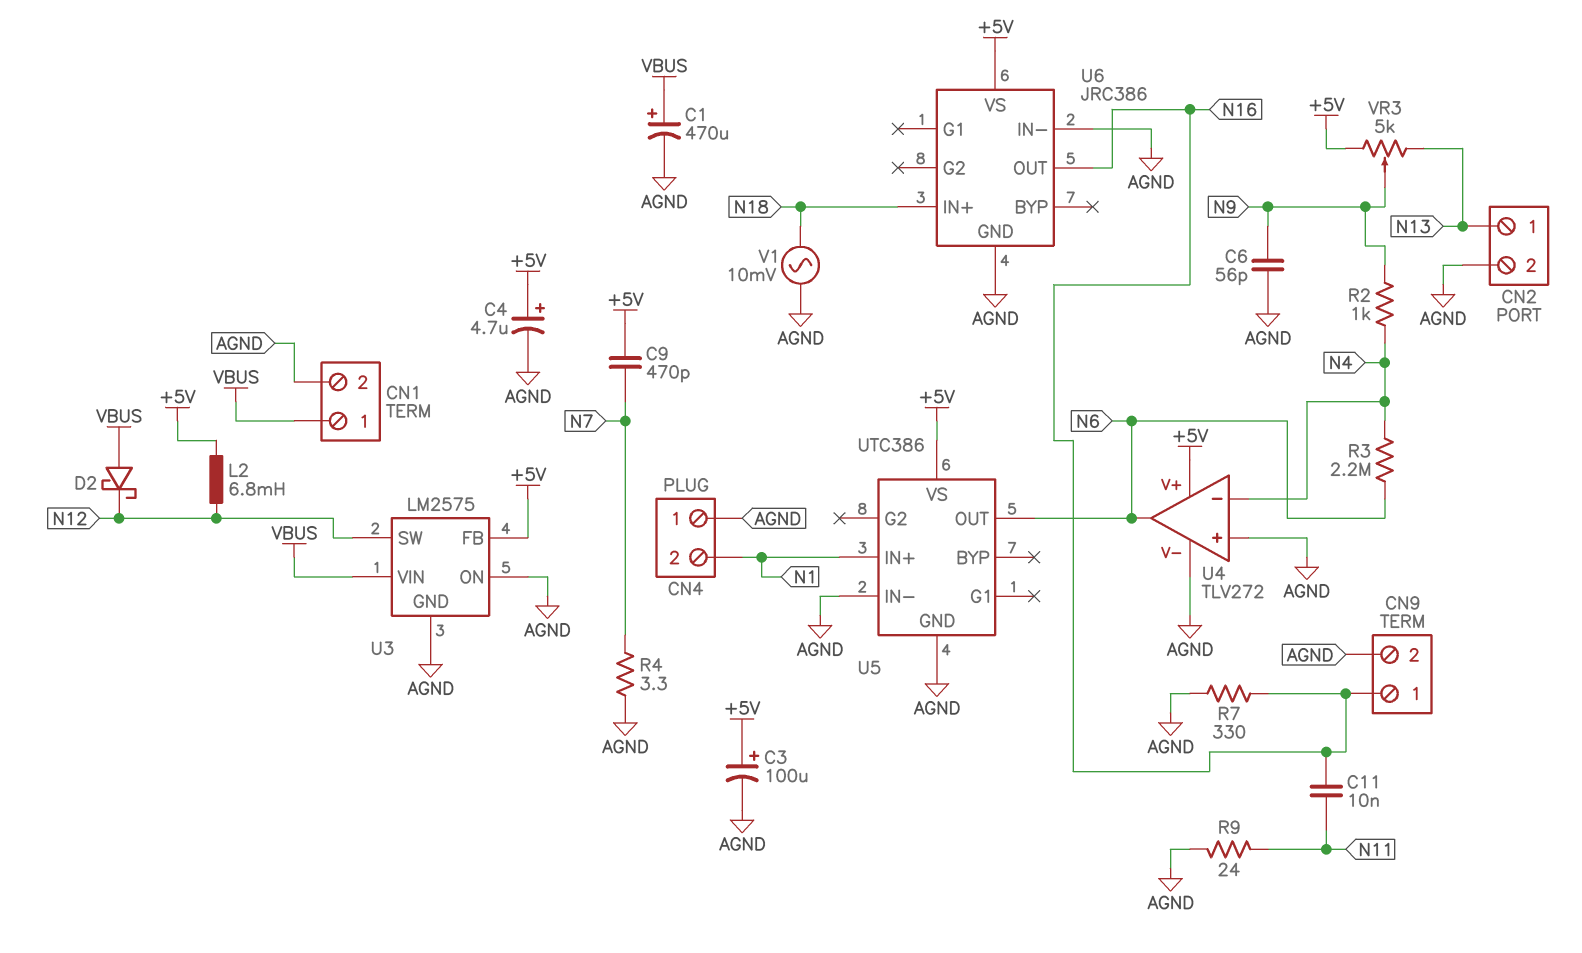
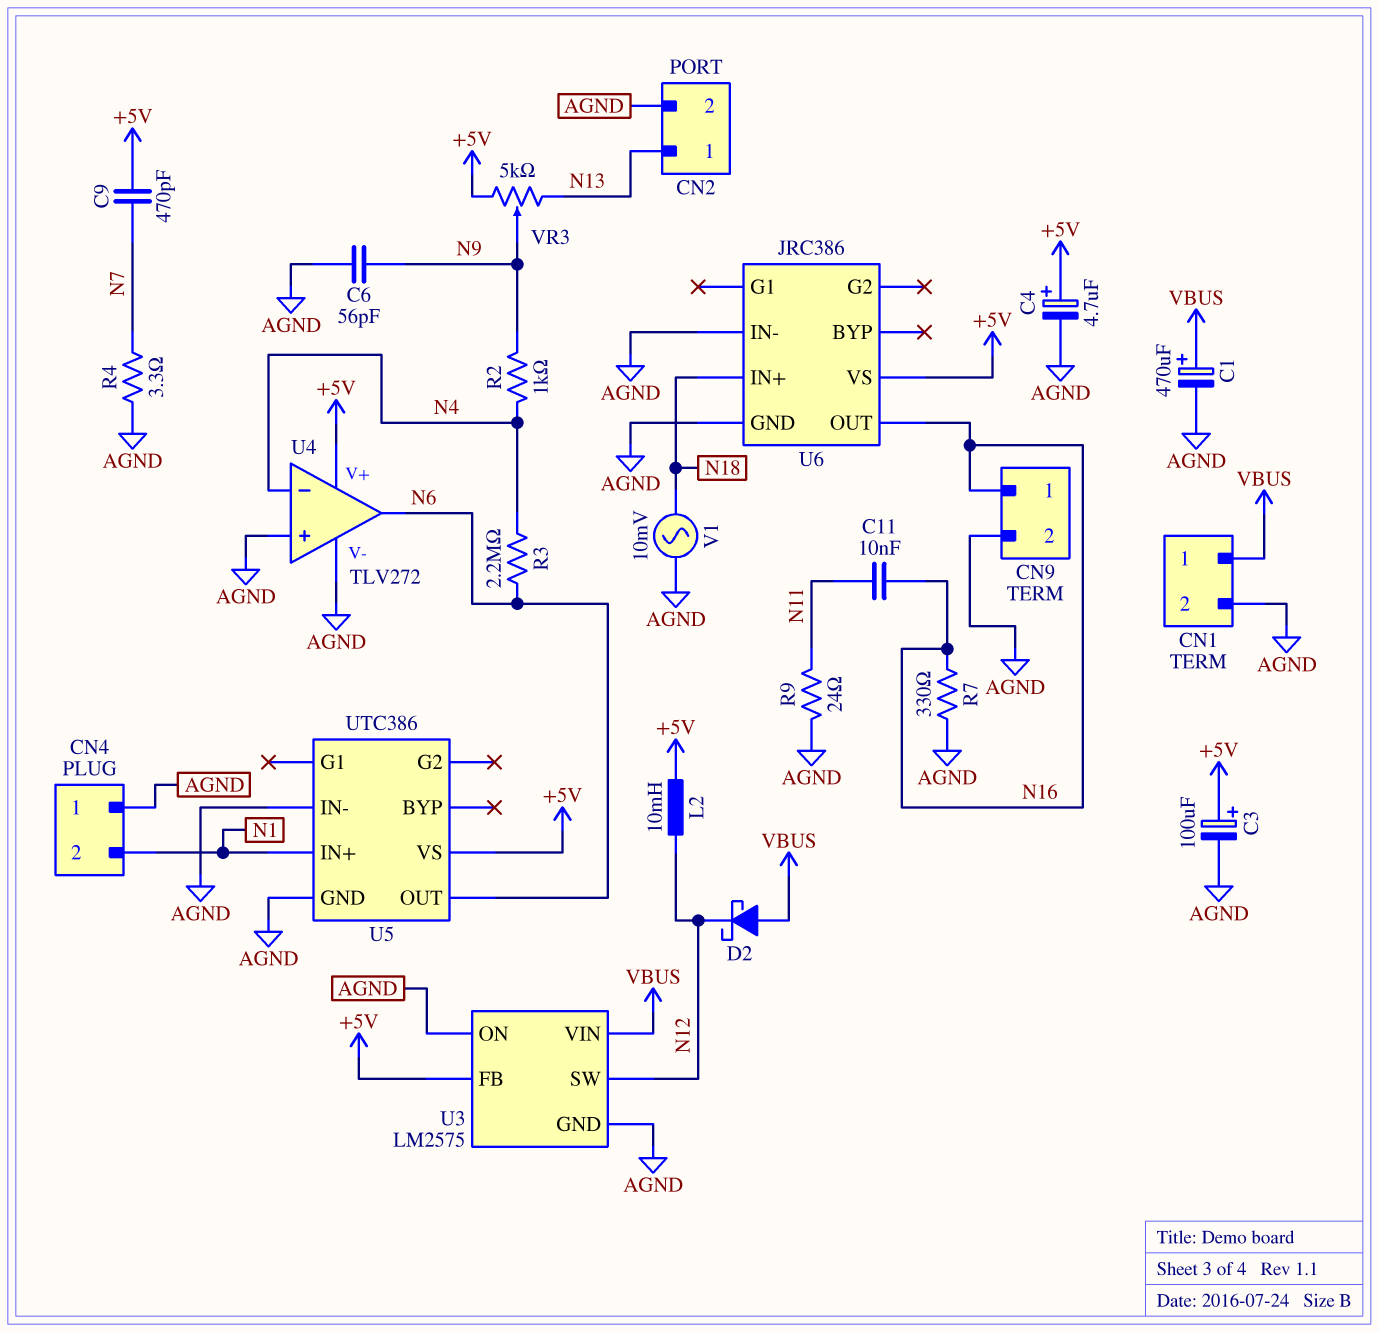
L2: 6.8mH (+5V, N12) -> 10mH (+5V, N12)

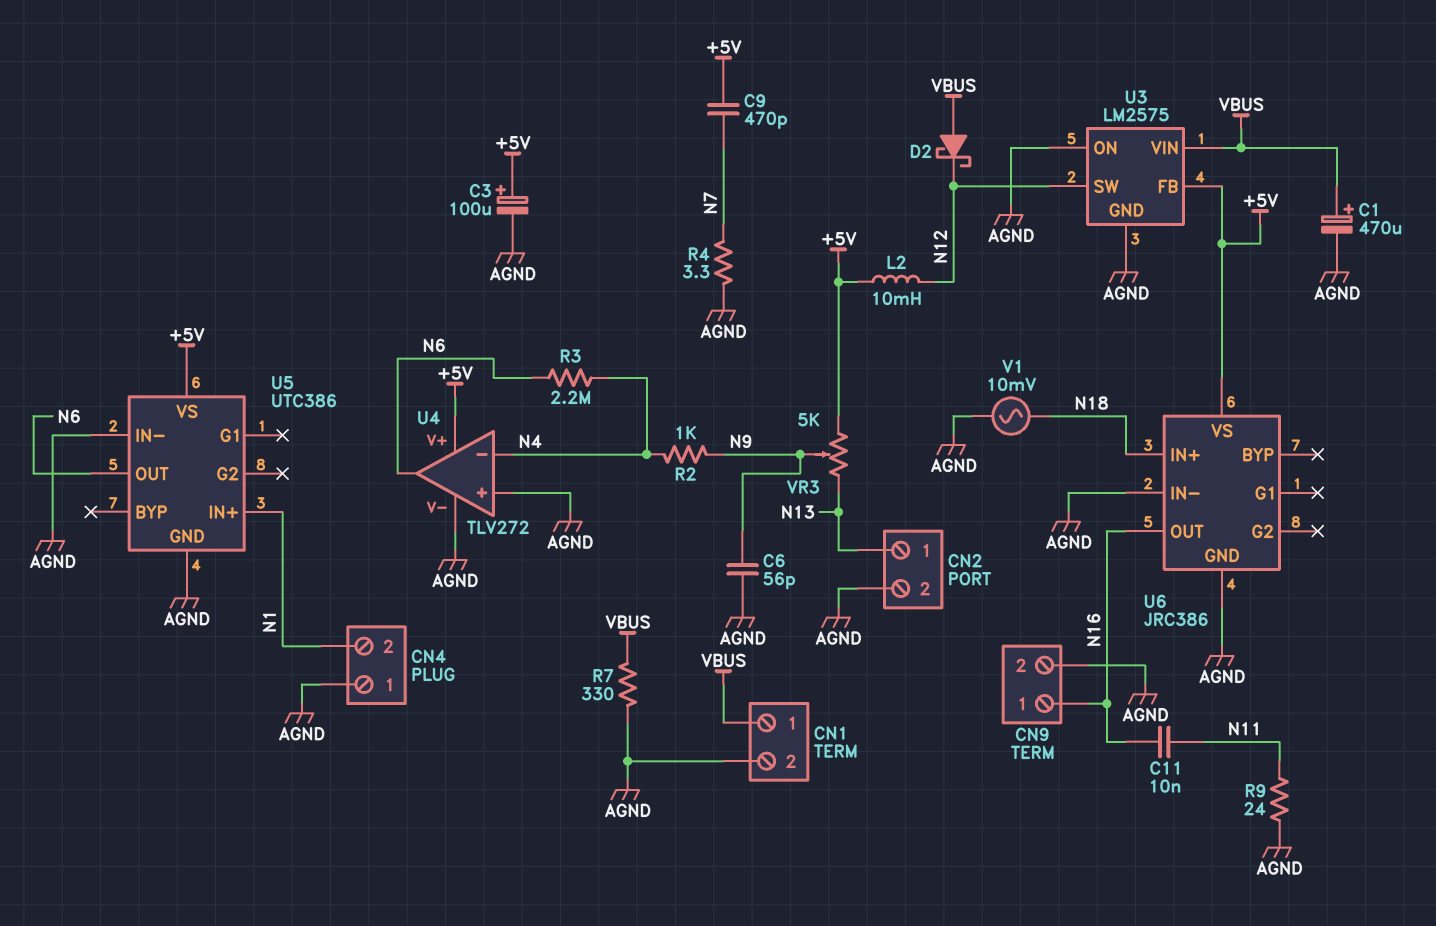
C4: 4.7uF (plus +5V, minus AGND) -> none
R7: 330 (AGND, N16) -> 330 (AGND, VBUS)

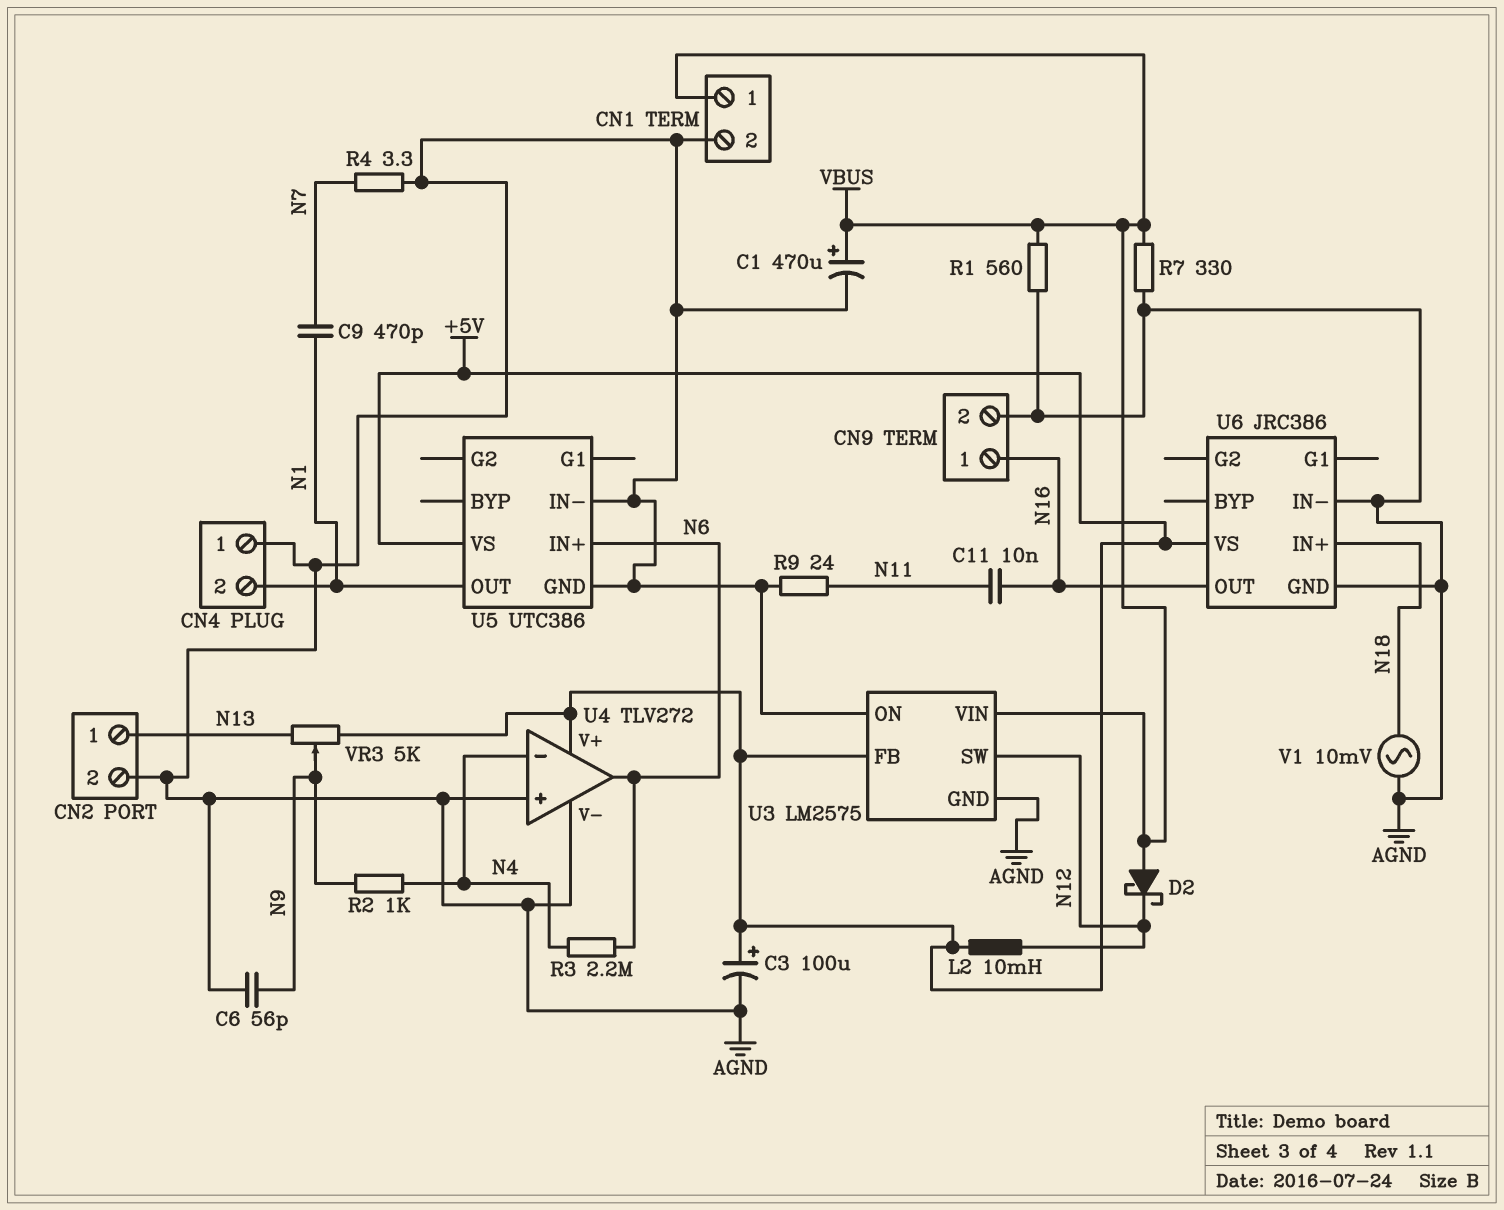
C9: 470pF (+5V, N7) -> 470pF (N1, N7)
R1: none -> 560 (AGND, VBUS)
U5 pin IN+: N1 -> N6
U5 pin OUT: N6 -> N1

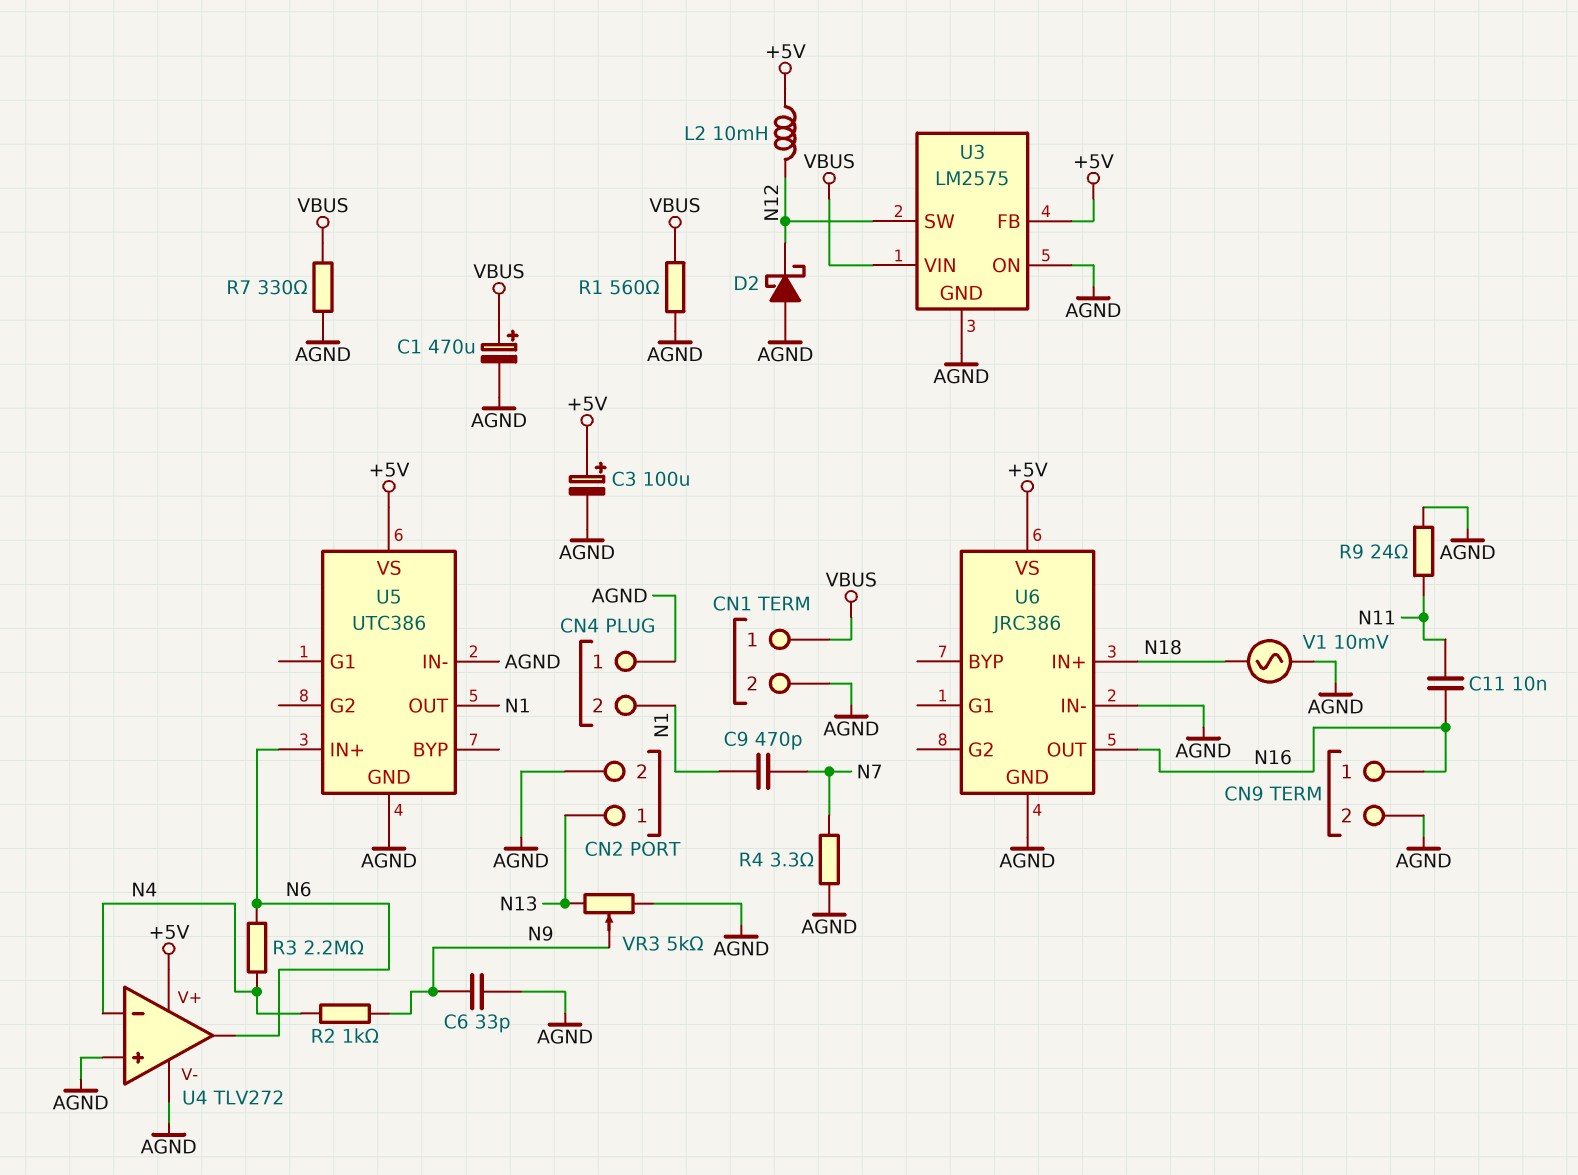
C6: 56pF (AGND, N9) -> 33pF (AGND, N9)
D2: schottky (A VBUS, K N12) -> schottky (A AGND, K N12)
VR3: 5k (+5V, N13, wiper N9) -> 5k (AGND, N13, wiper N9)

